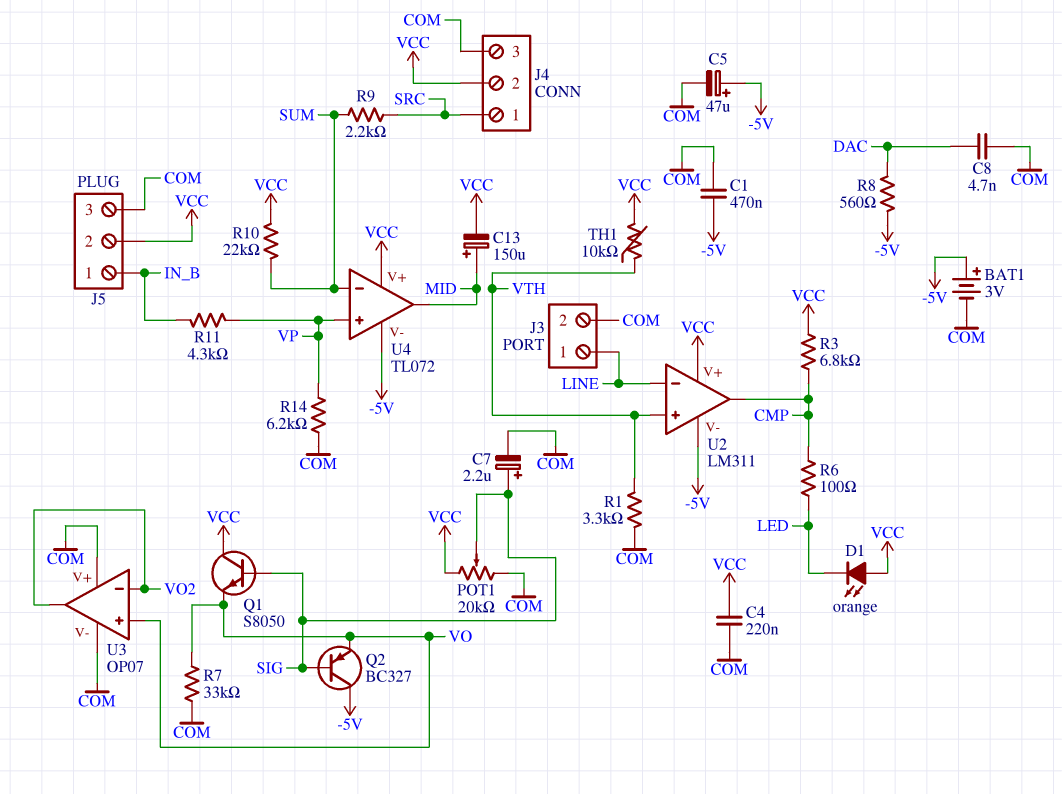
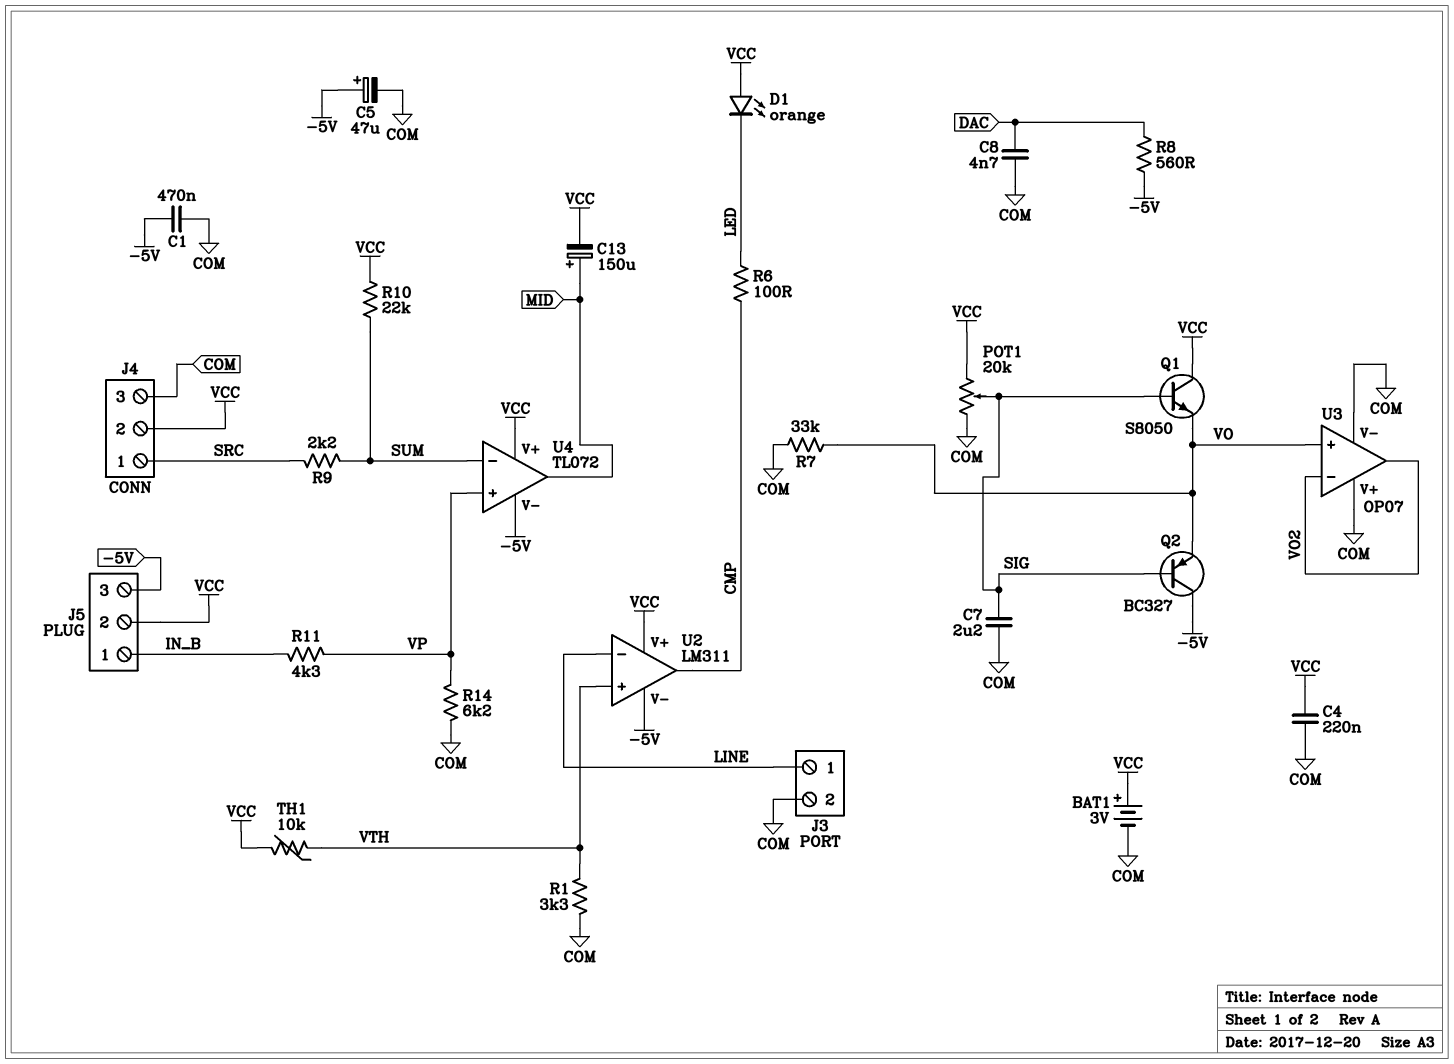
BAT1: 3V (plus -5V, minus COM) -> 3V (plus VCC, minus COM)
C7: 2.2uF (plus SIG, minus COM) -> 2.2uF (COM, SIG)
J5 pin 3: COM -> -5V
R3: 6.8k (CMP, VCC) -> none

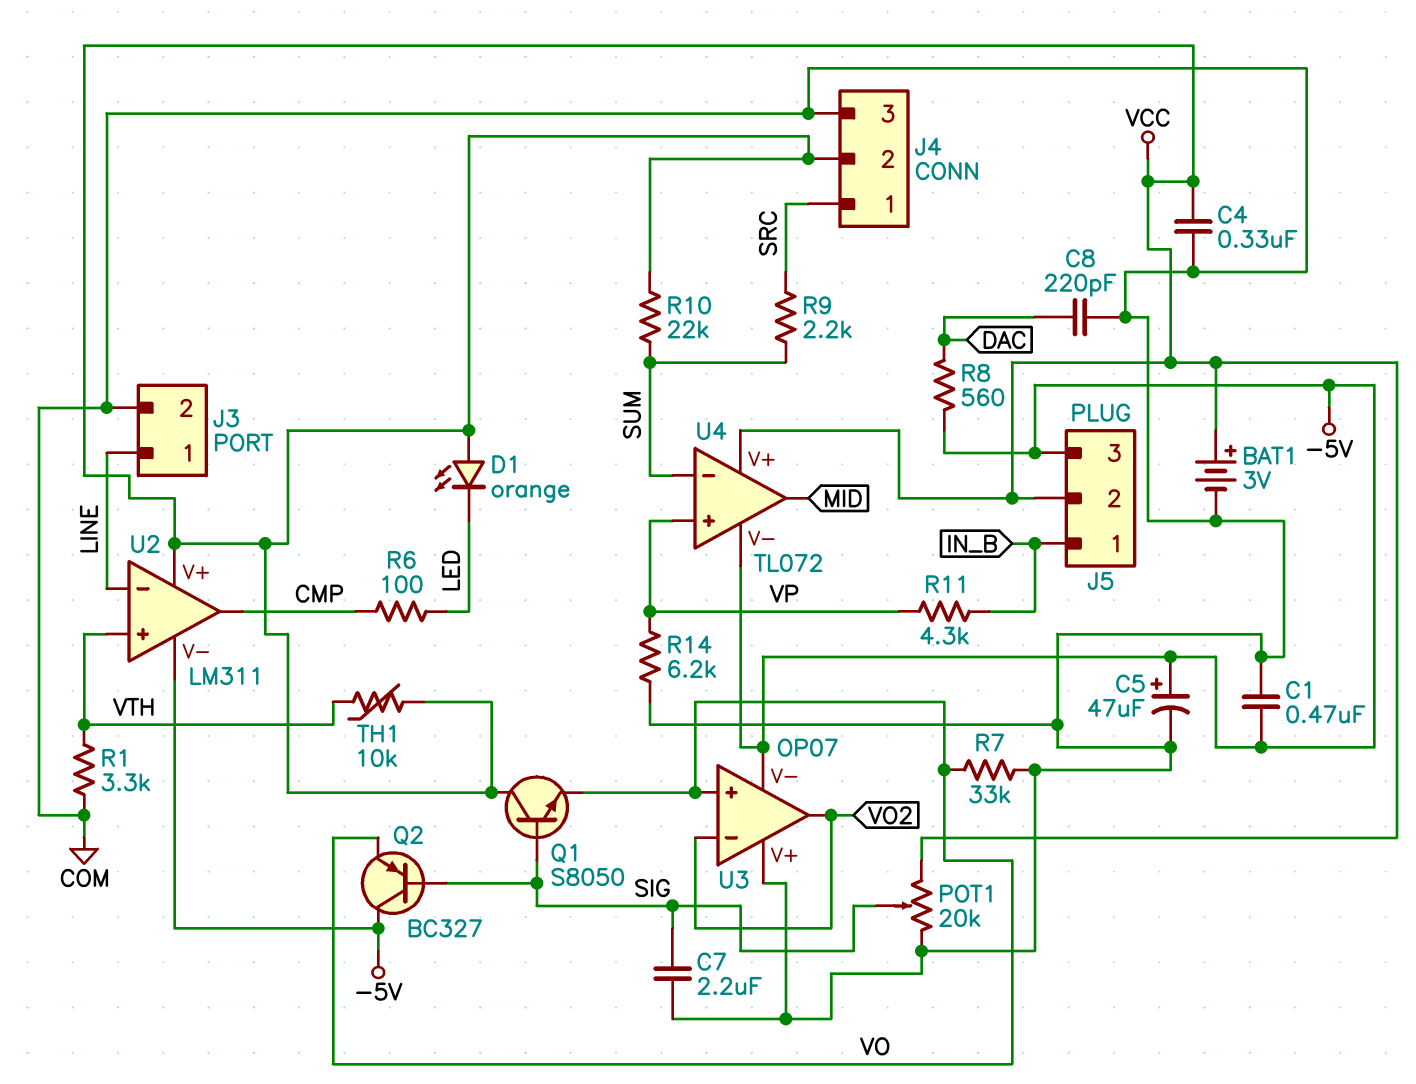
C4: 220nF (COM, VCC) -> 330nF (COM, VCC)
C8: 4.7nF (COM, DAC) -> 220pF (COM, DAC)
C13: 150uF (plus MID, minus VCC) -> none
U3 pin V-: COM -> -5V

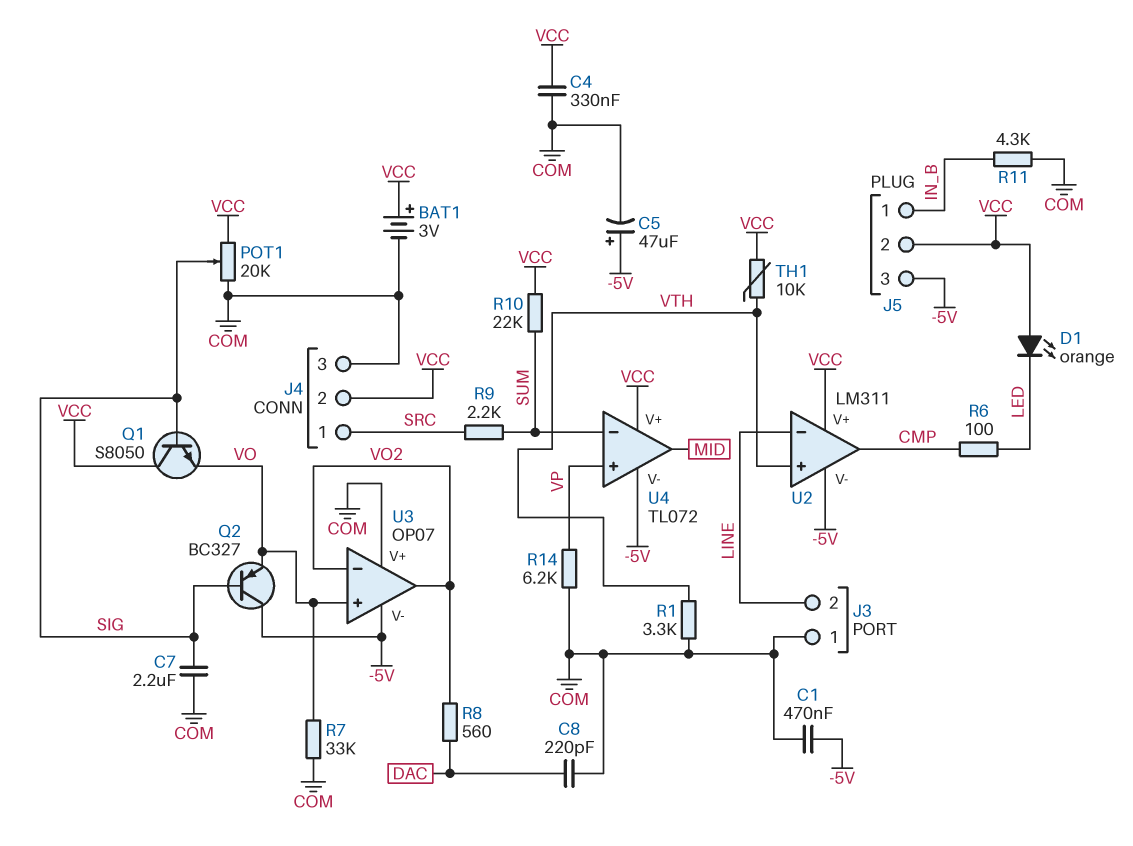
J3 pin 1: LINE -> COM
J3 pin 2: COM -> LINE
R8: 560 (-5V, DAC) -> 560 (DAC, VO2)
R11: 4.3k (IN_B, VP) -> 4.3k (COM, IN_B)

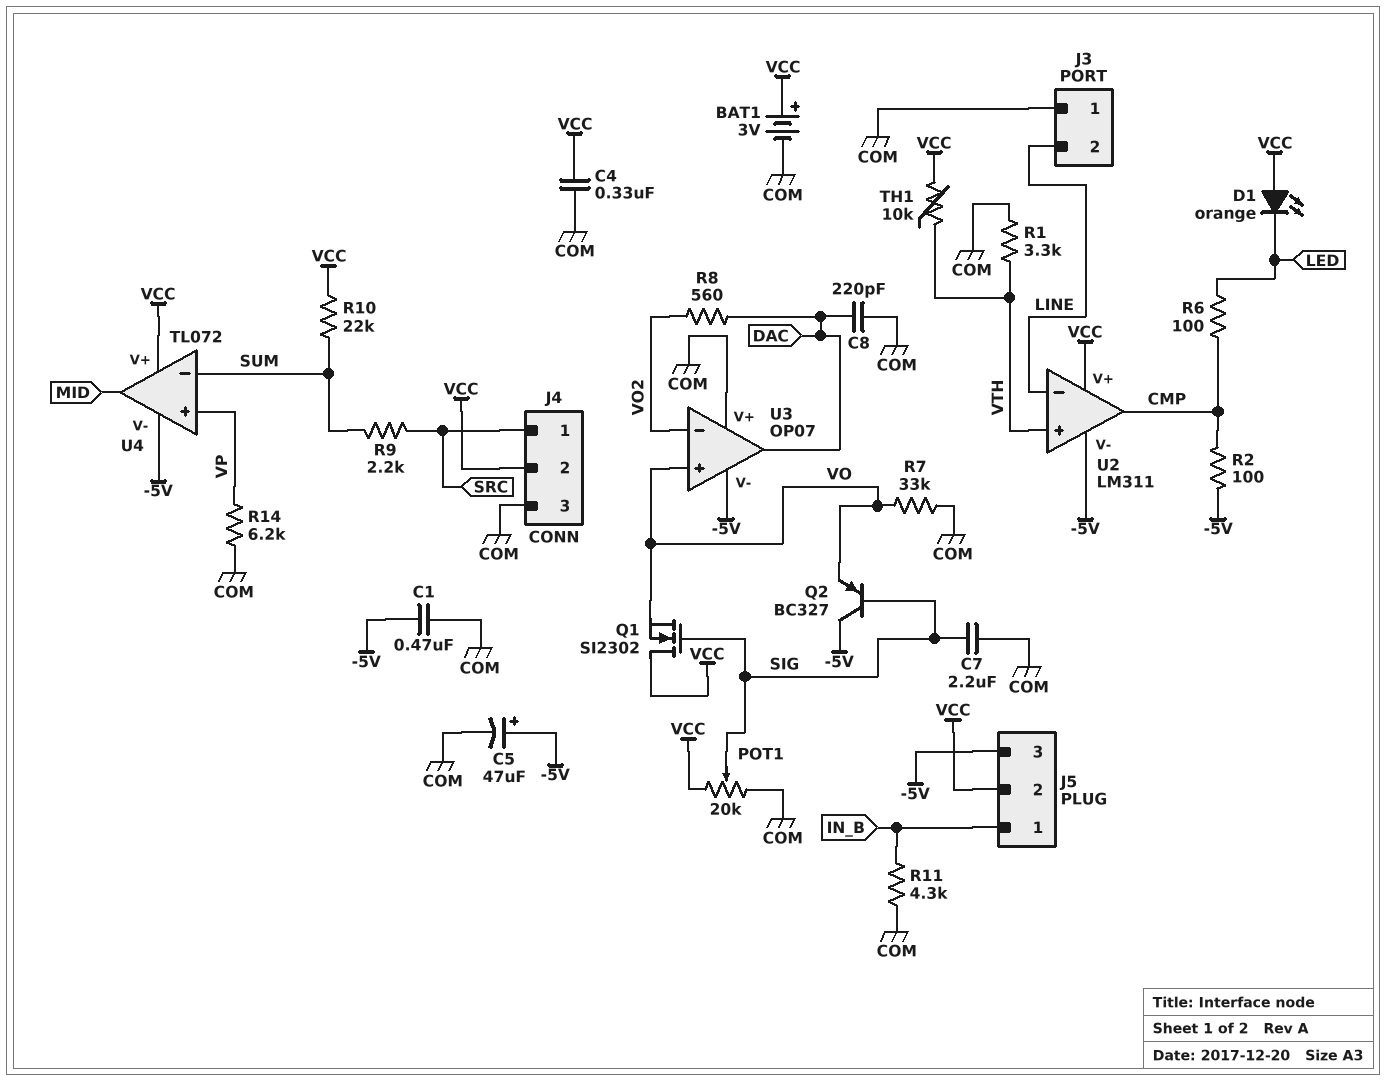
Q1: NPN S8050 (B SIG, C VCC, E VO) -> NMOS SI2302 (G SIG, D VCC, S VO)
R2: none -> 100 (-5V, CMP)
U3 pin out: VO2 -> DAC

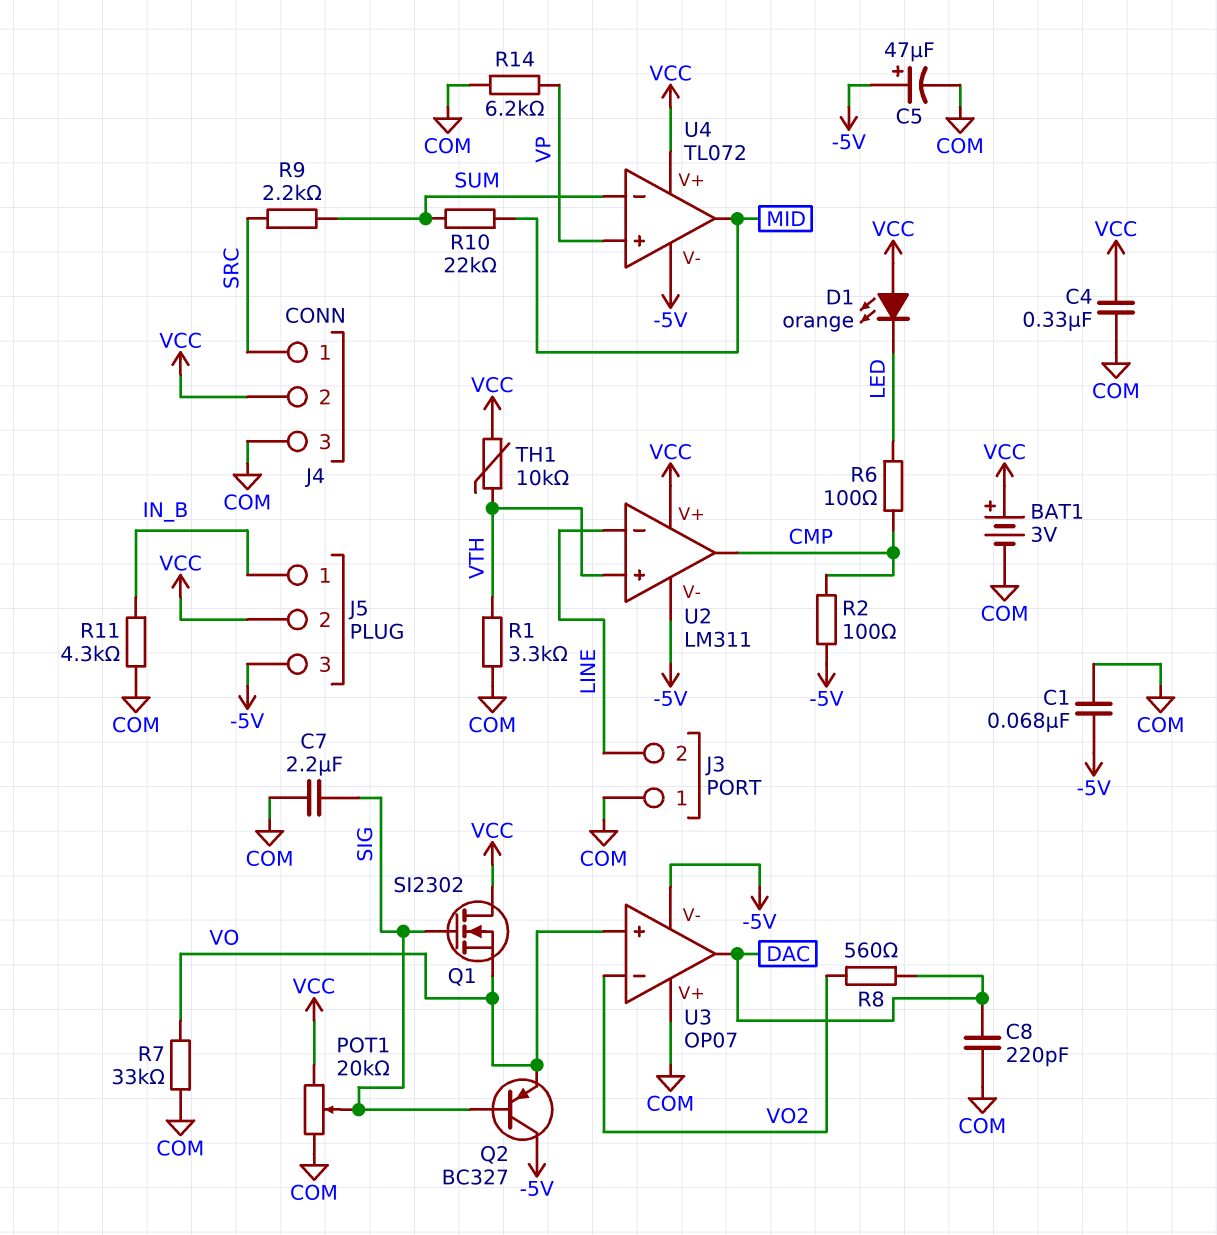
C1: 470nF (-5V, COM) -> 68nF (-5V, COM)
R10: 22k (SUM, VCC) -> 22k (MID, SUM)

